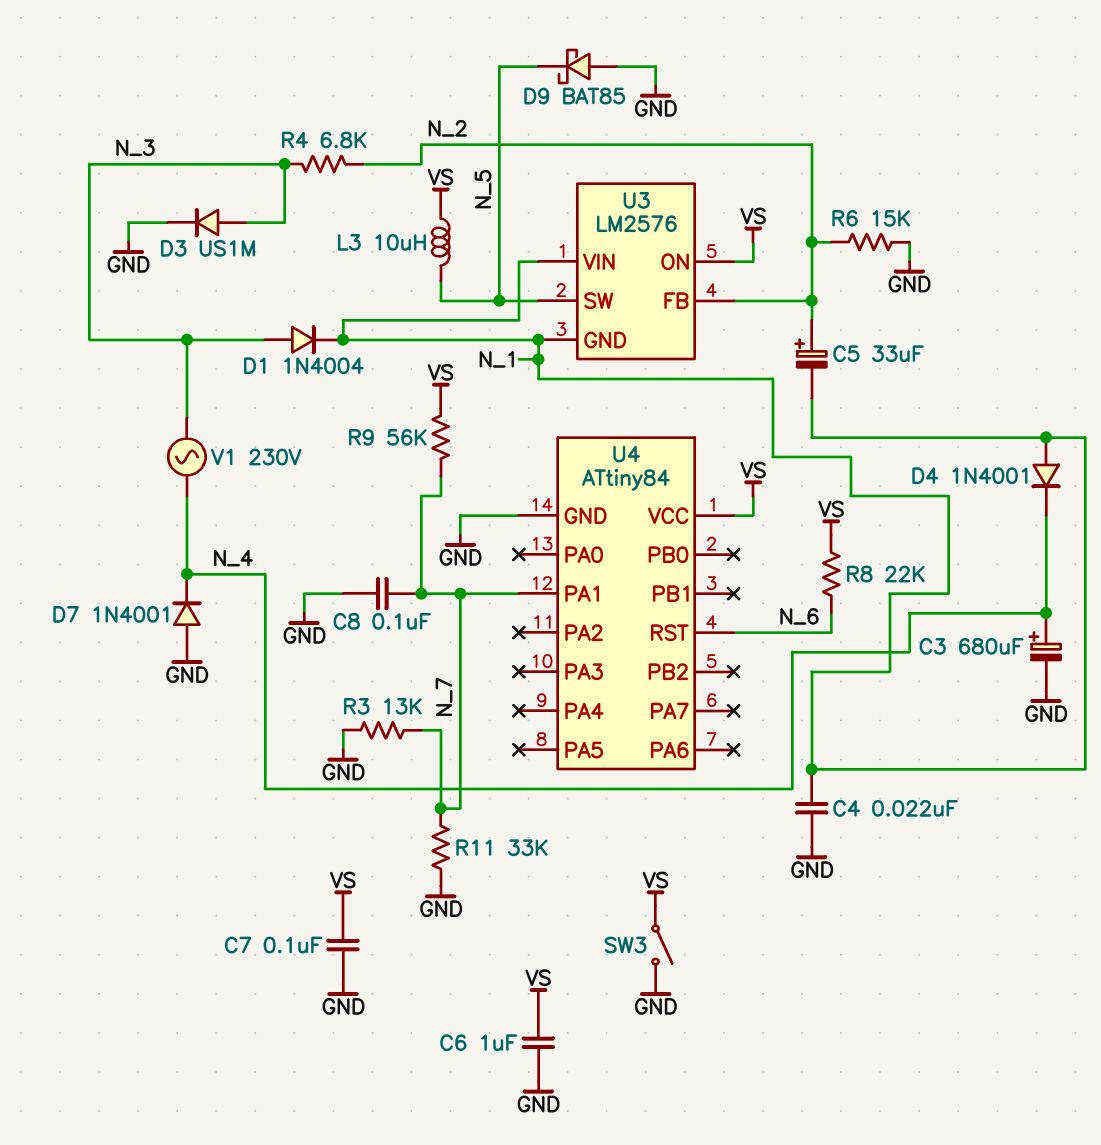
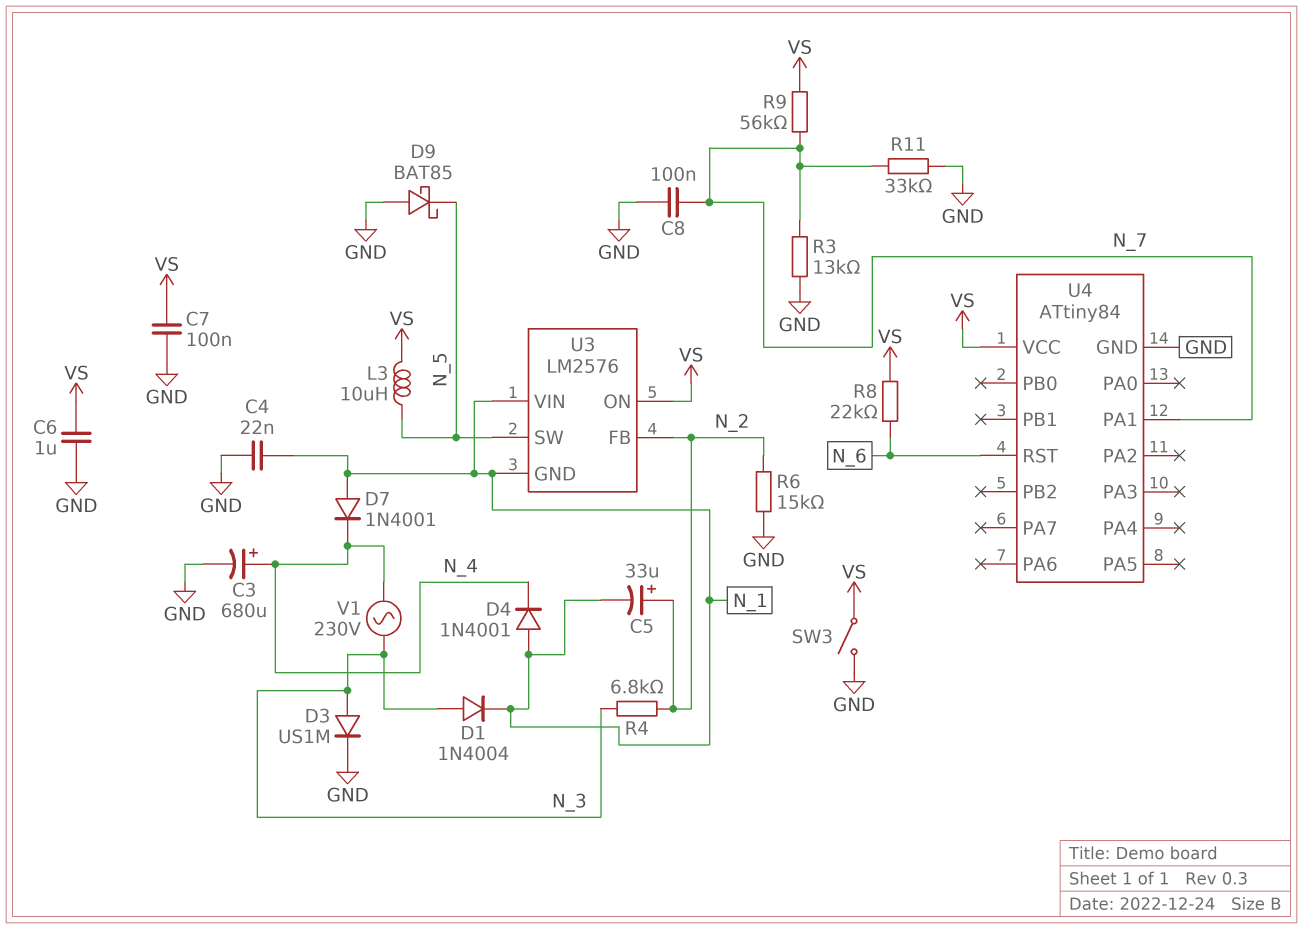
D7: diode 1N4001 (A GND, K N_4) -> diode 1N4001 (A N_1, K N_4)

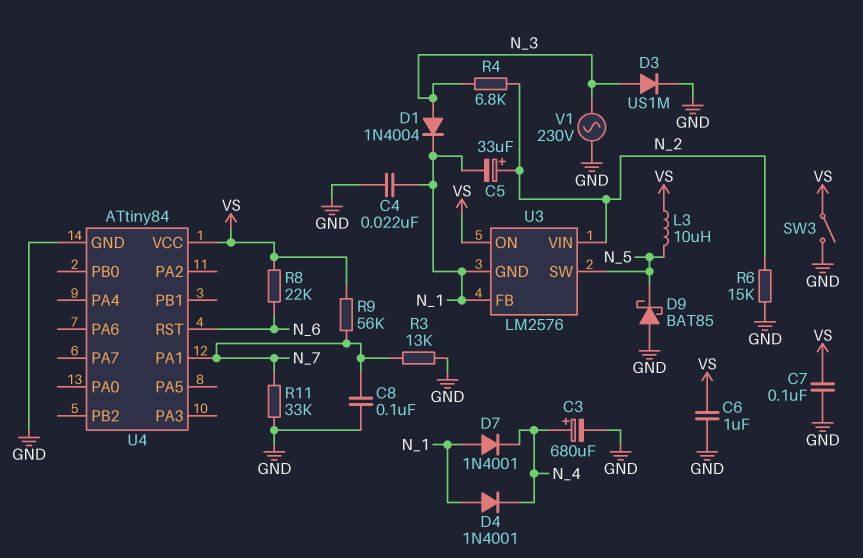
U3 pin FB: N_2 -> N_1
U3 pin VIN: N_1 -> N_2
V1: AC 230V (N_3, N_4) -> AC 230V (GND, N_3)

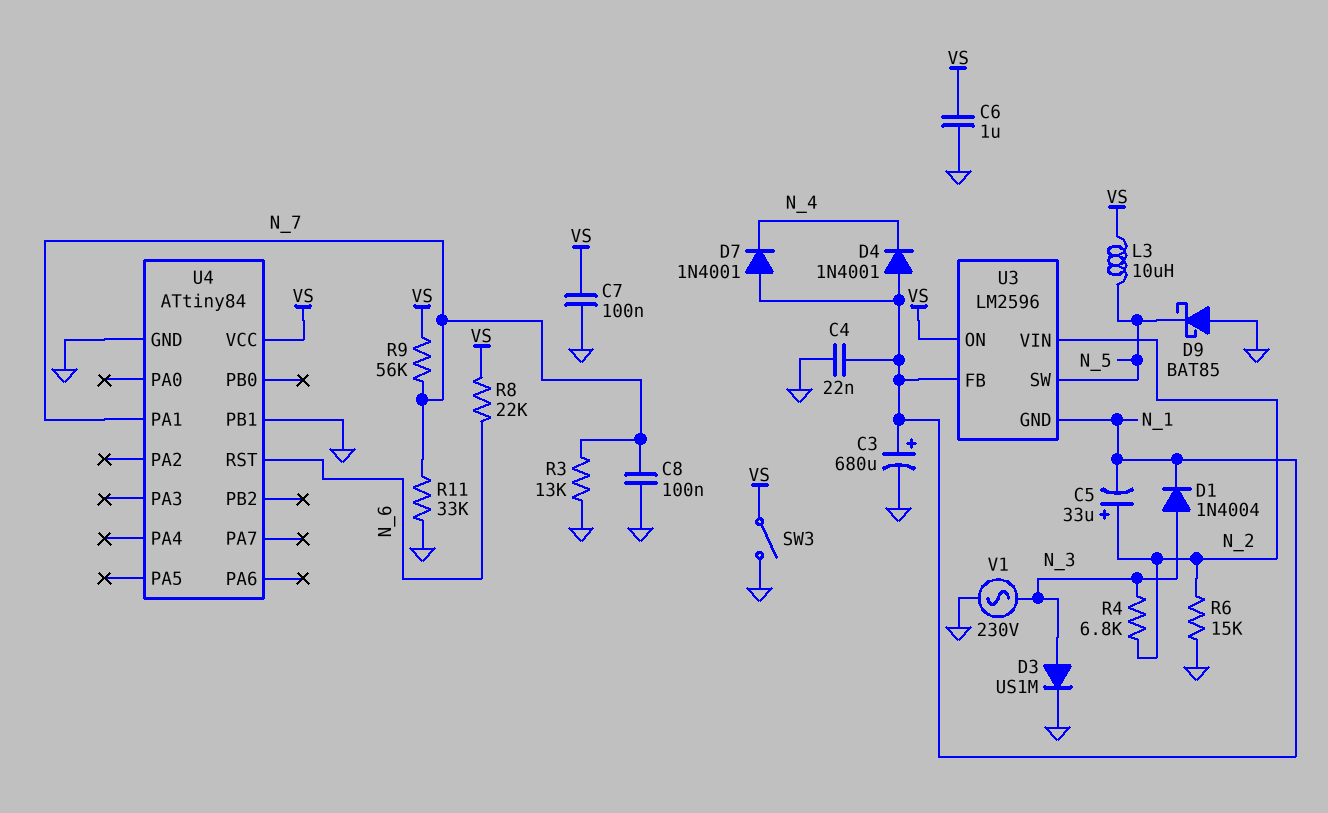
C3: 680uF (plus N_4, minus GND) -> 680uF (plus N_1, minus GND)
U3: LM2576 -> LM2596
U4 pin PB1: none -> GND

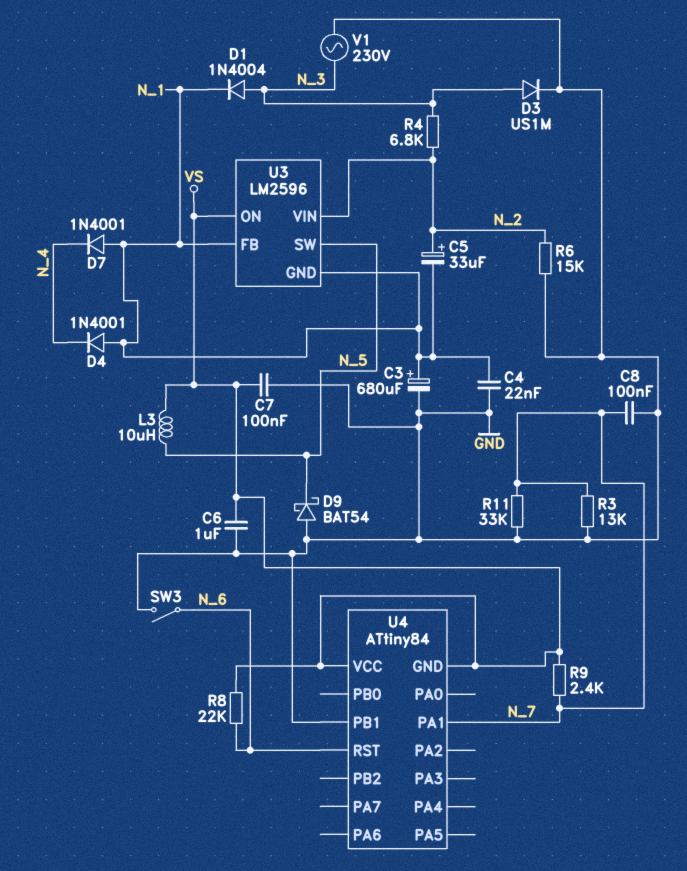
D9: schottky BAT85 (A GND, K N_5) -> schottky BAT54 (A GND, K N_5)
R9: 56k (N_7, VS) -> 2.4k (N_7, VS)
SW3: switch (GND, VS) -> switch (GND, N_6)
U4 pin GND: GND -> VS

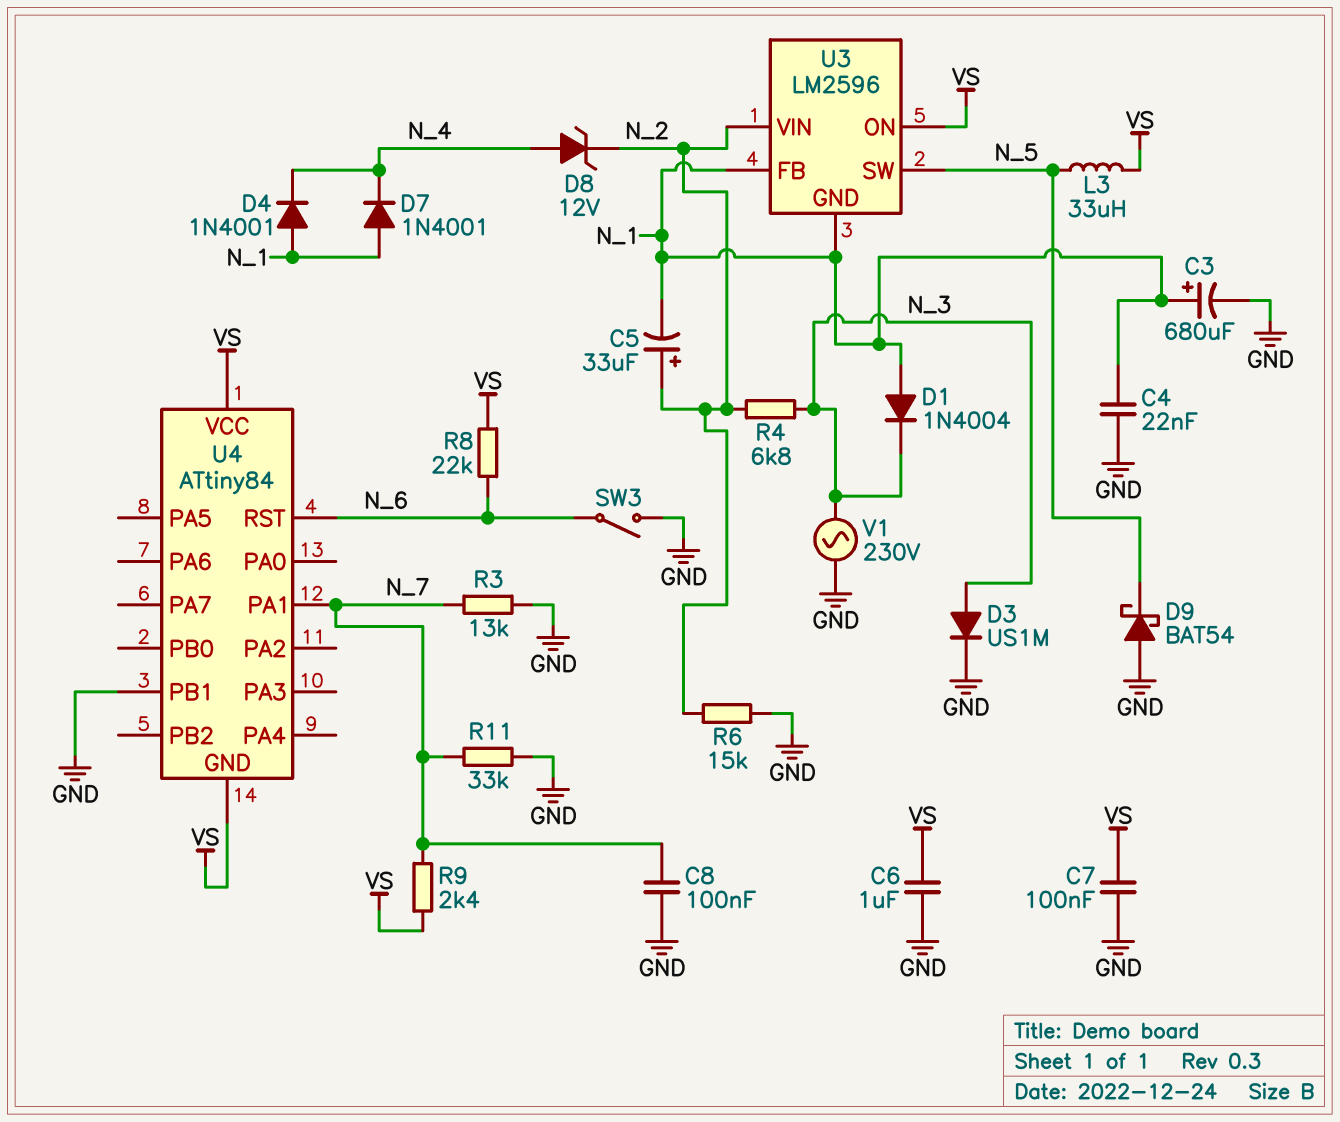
D1: diode 1N4004 (A N_3, K N_1) -> diode 1N4004 (A N_1, K N_3)
D8: none -> zener 12V (A N_4, K N_2)
L3: 10uH (N_5, VS) -> 33uH (N_5, VS)

